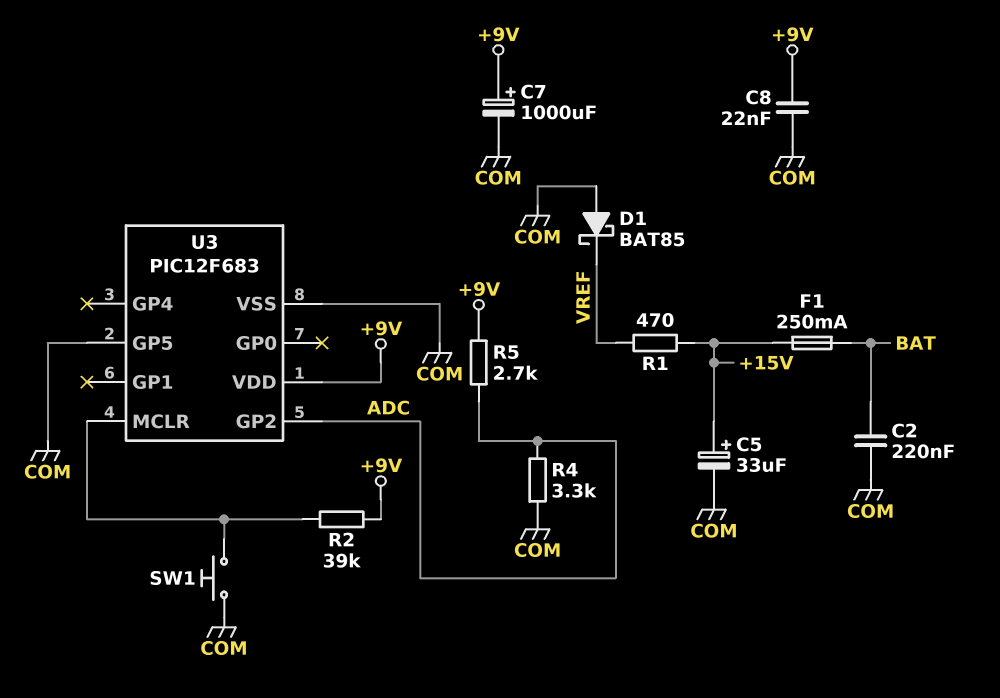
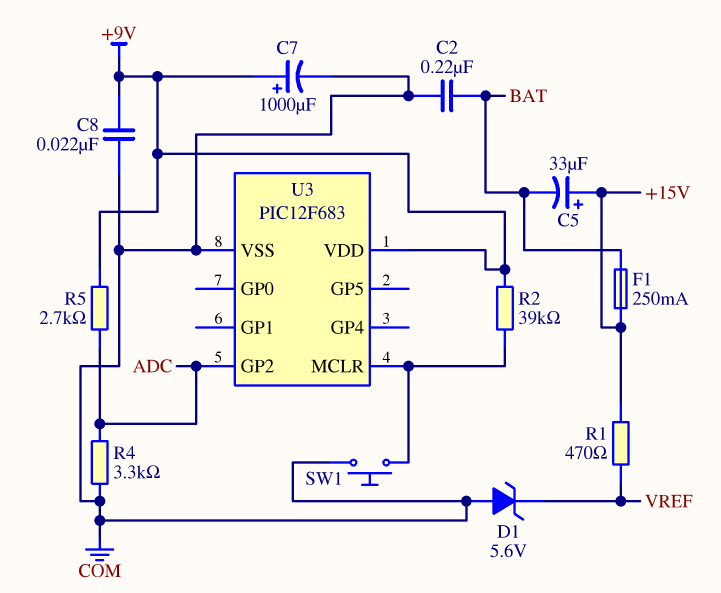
C5: 33uF (plus +15V, minus COM) -> 33uF (plus +15V, minus BAT)
D1: schottky BAT85 (A COM, K VREF) -> zener 5.6V (A COM, K VREF)
U3 pin GP5: COM -> none

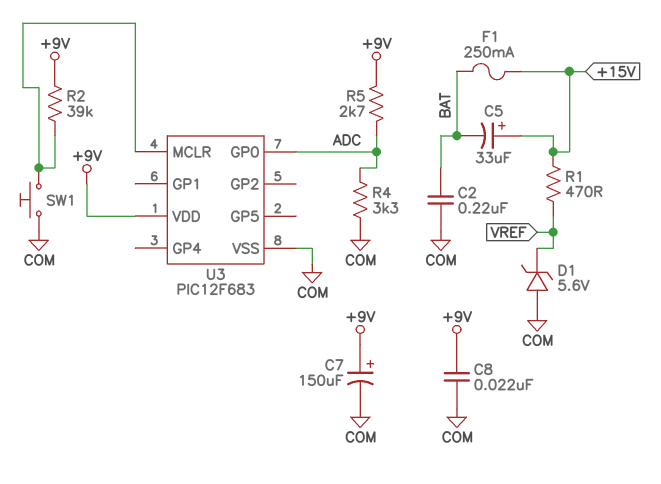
C7: 1000uF (plus +9V, minus COM) -> 150uF (plus +9V, minus COM)
U3 pin GP0: none -> ADC
U3 pin GP2: ADC -> none

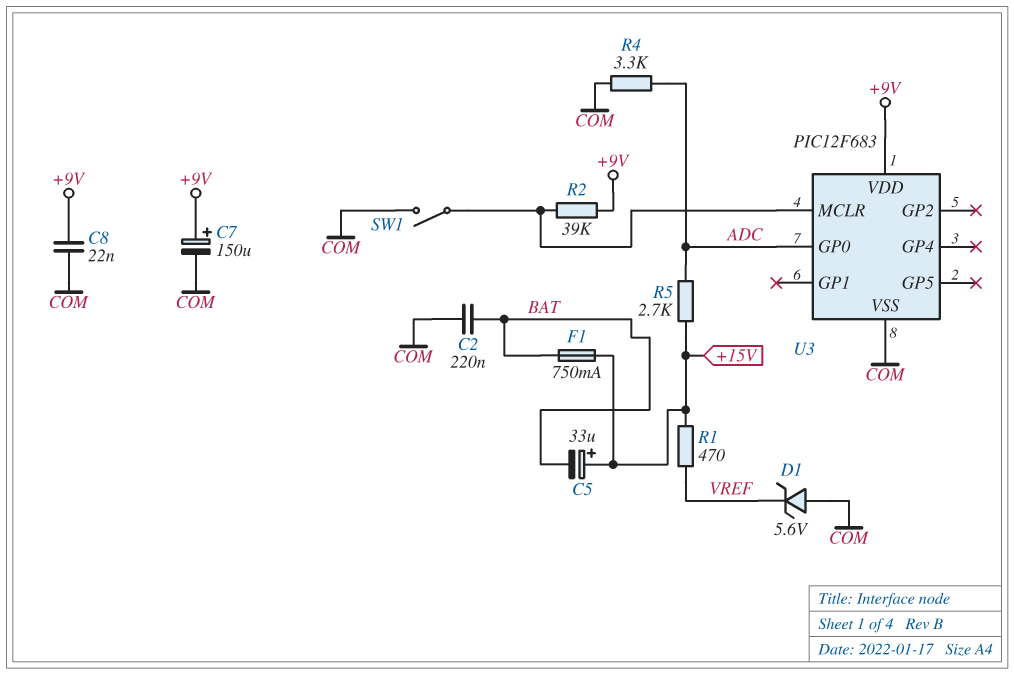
F1: 250mA (+15V, BAT) -> 750mA (+15V, BAT)
R5: 2.7k (+9V, ADC) -> 2.7k (+15V, ADC)
SW1: button (COM, U3/MCLR) -> switch (COM, U3/MCLR)

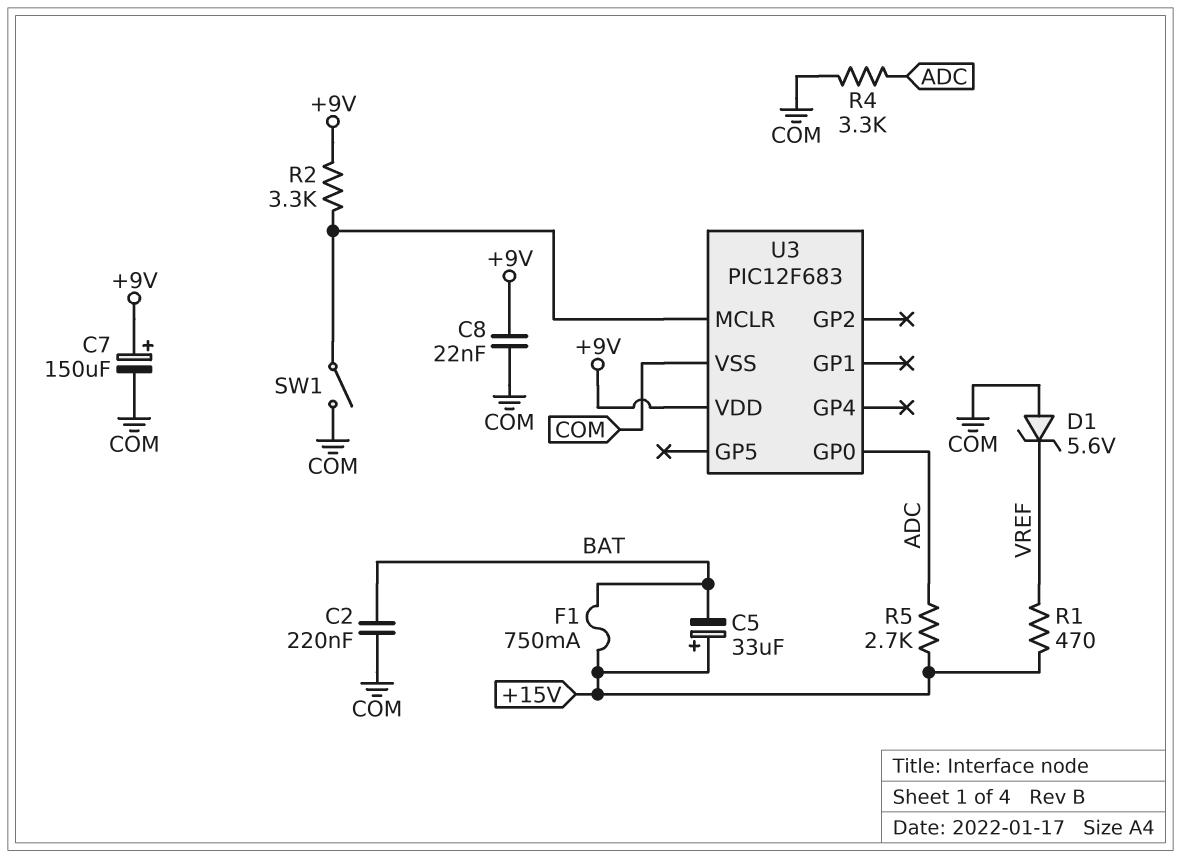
R2: 39k (+9V, U3/MCLR) -> 3.3k (+9V, U3/MCLR)

